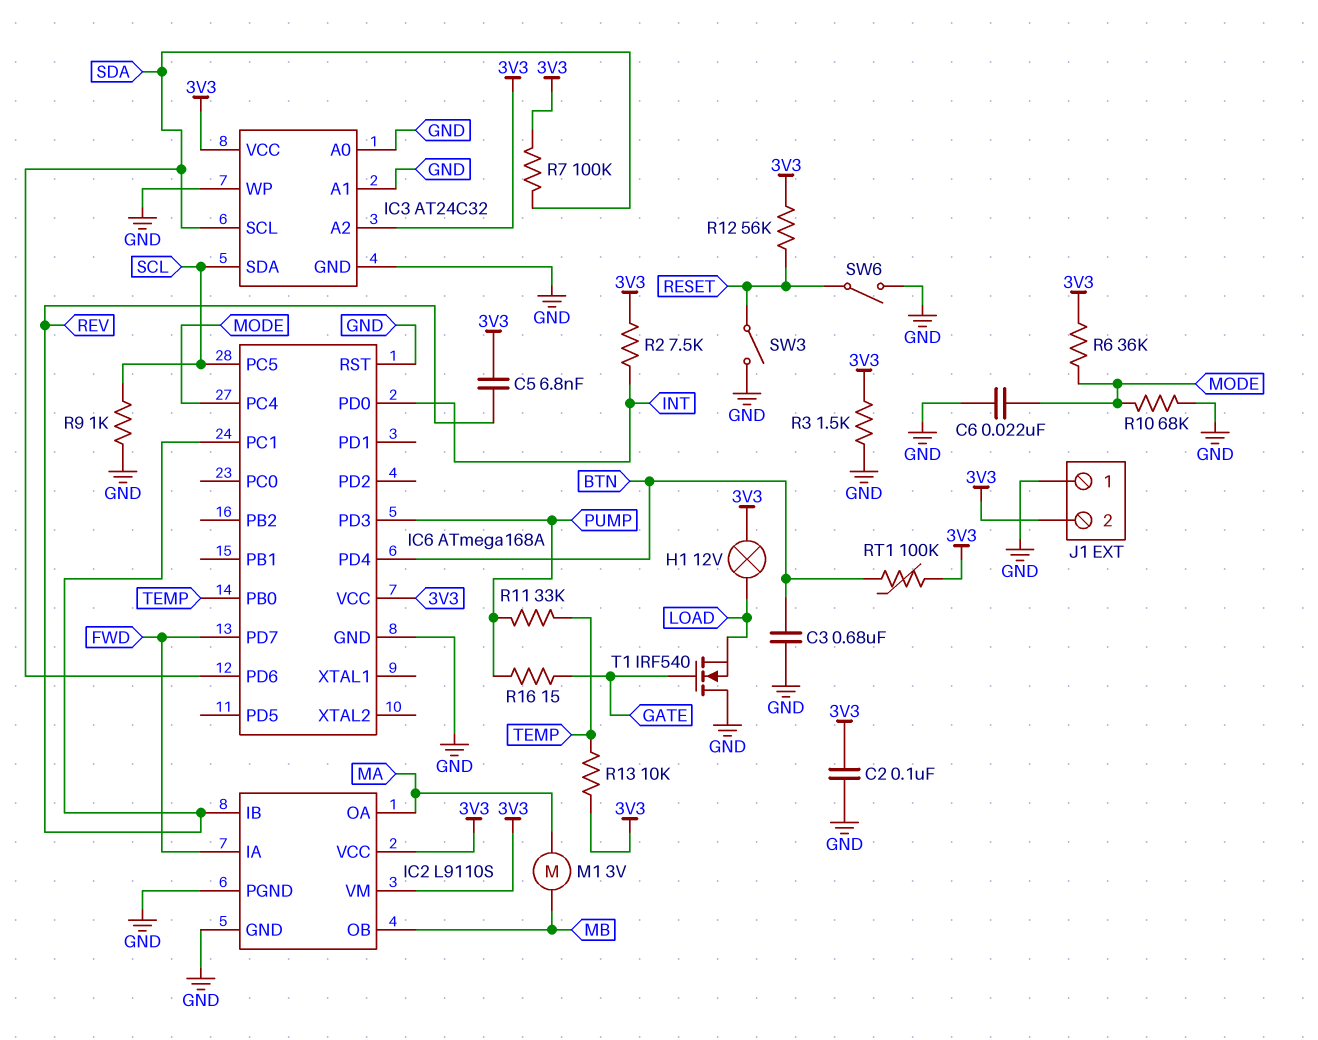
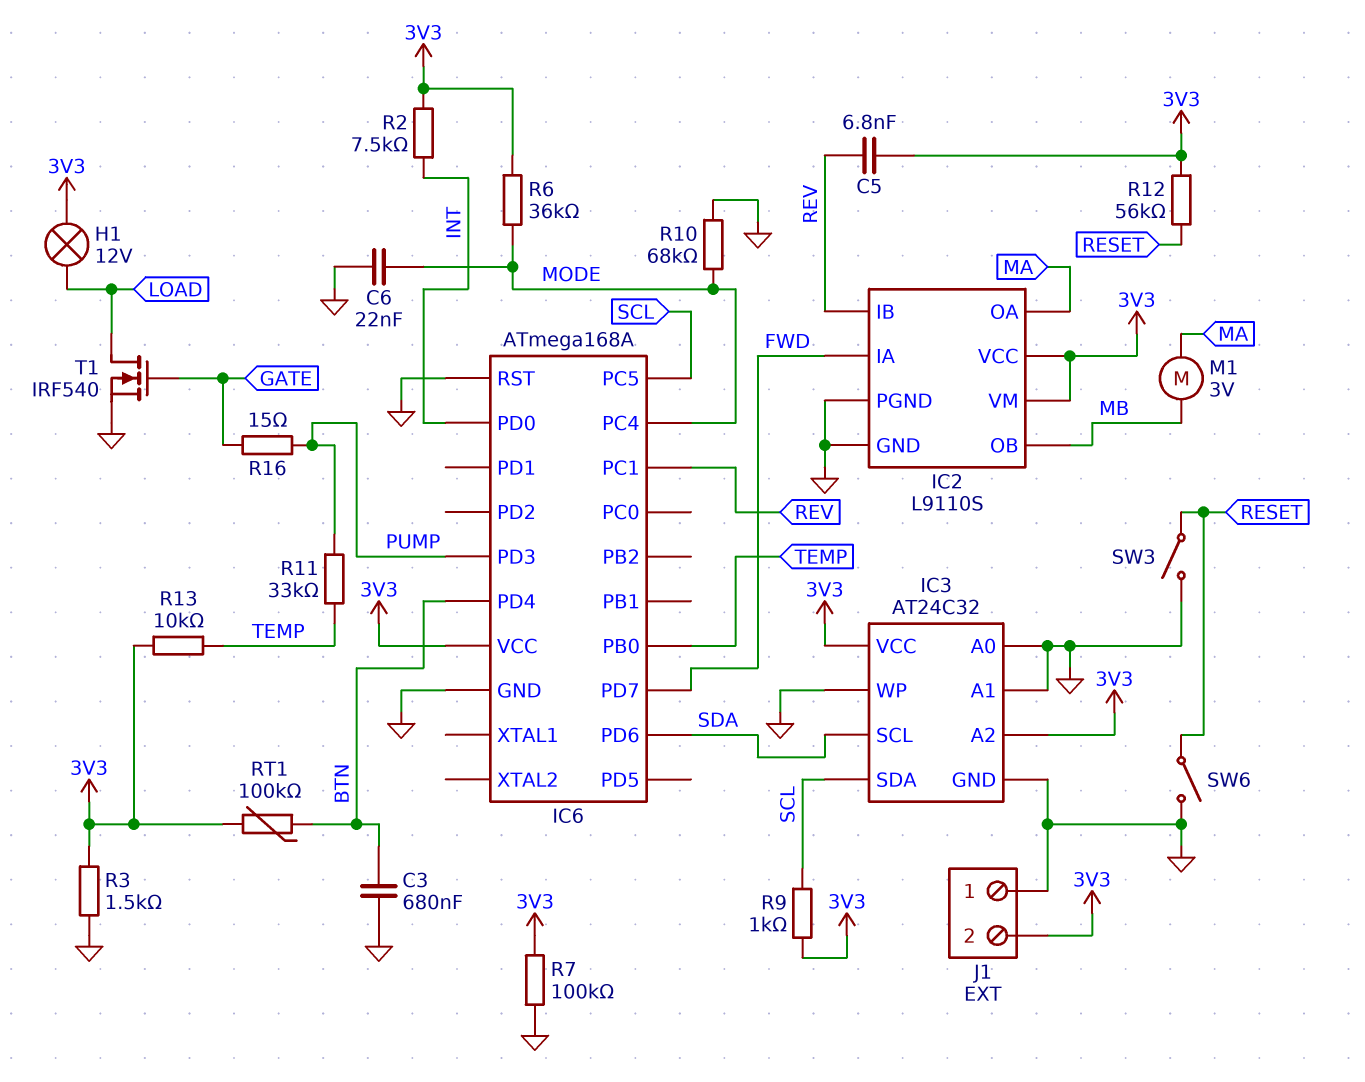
C2: 100nF (3V3, GND) -> none
R7: 100k (3V3, SDA) -> 100k (3V3, GND)
R9: 1k (GND, SCL) -> 1k (3V3, SCL)
T1: NMOS IRF540 (G GATE, D GND, S LOAD) -> NMOS IRF540 (G GATE, D LOAD, S GND)

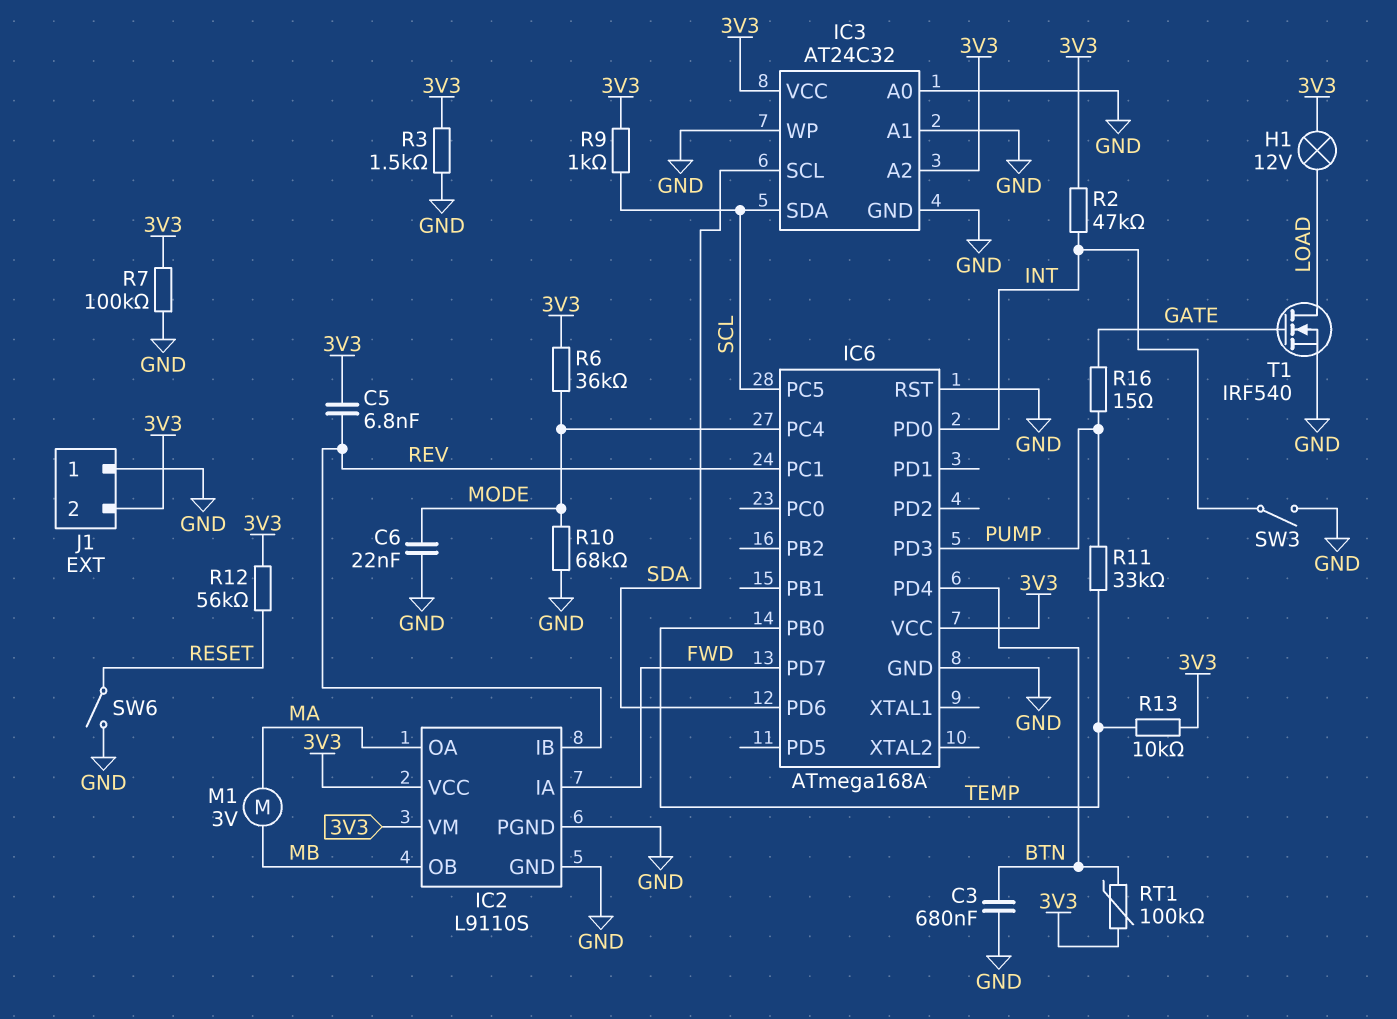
R2: 7.5k (3V3, INT) -> 47k (3V3, INT)
SW3: switch (GND, RESET) -> switch (GND, INT)

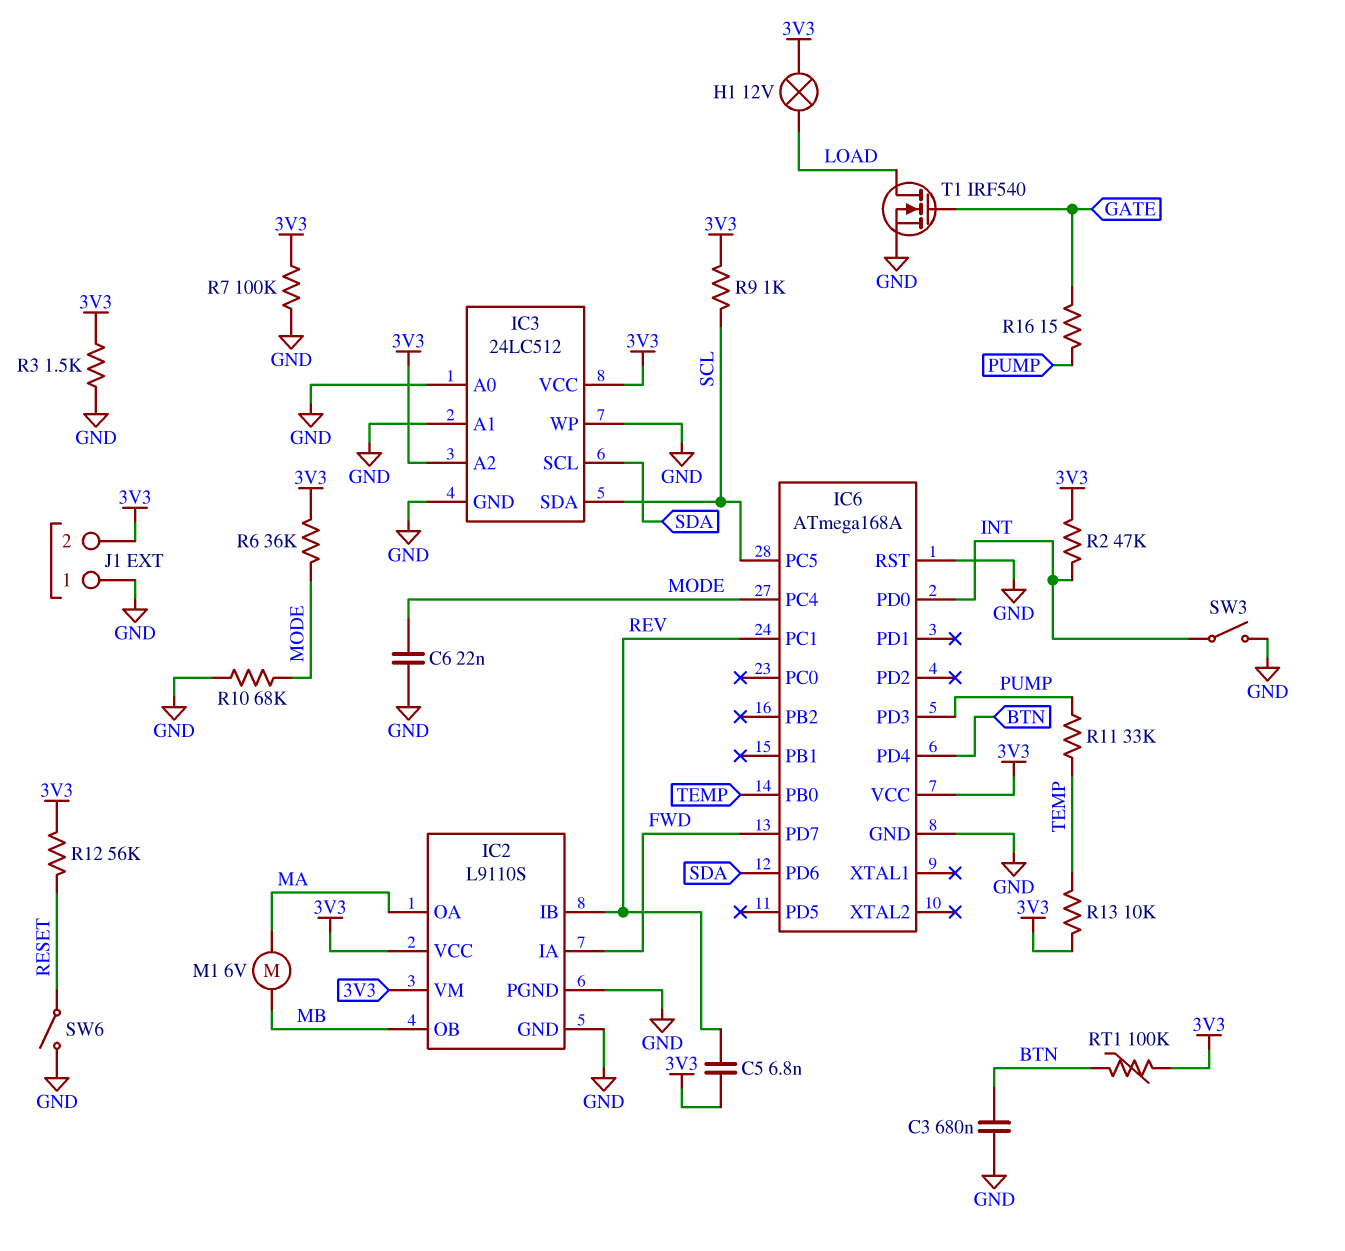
IC3: AT24C32 -> 24LC512
M1: motor 3V (MA, MB) -> motor 6V (MA, MB)

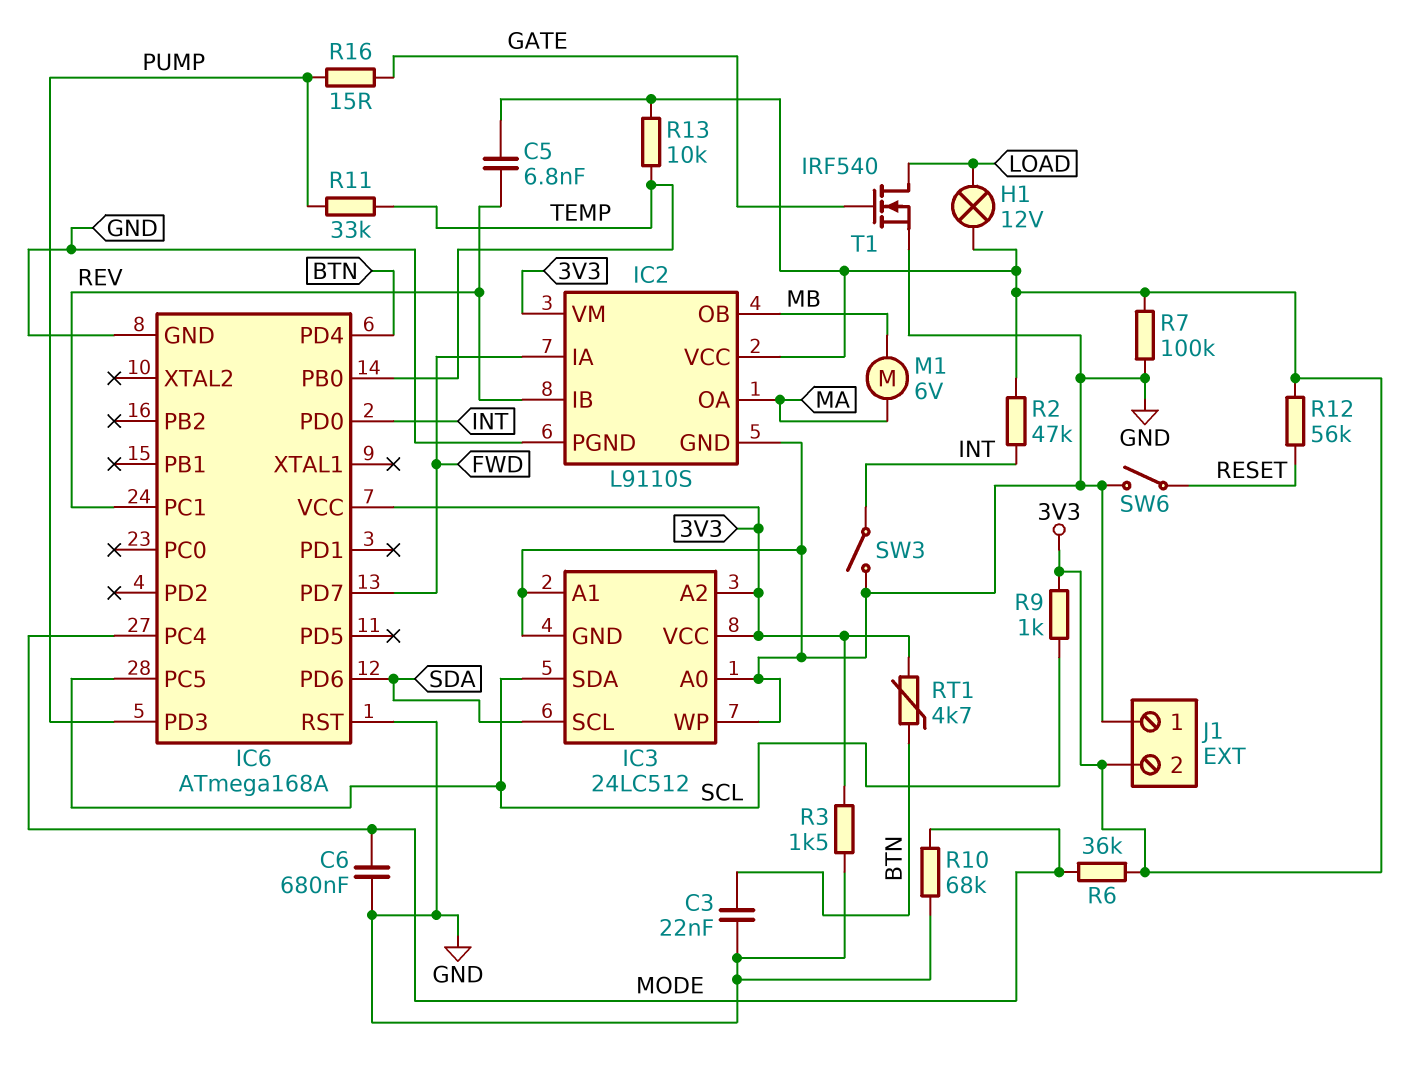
C3: 680nF (BTN, GND) -> 22nF (BTN, GND)
C6: 22nF (GND, MODE) -> 680nF (GND, MODE)
RT1: 100k (3V3, BTN) -> 4.7k (3V3, BTN)

